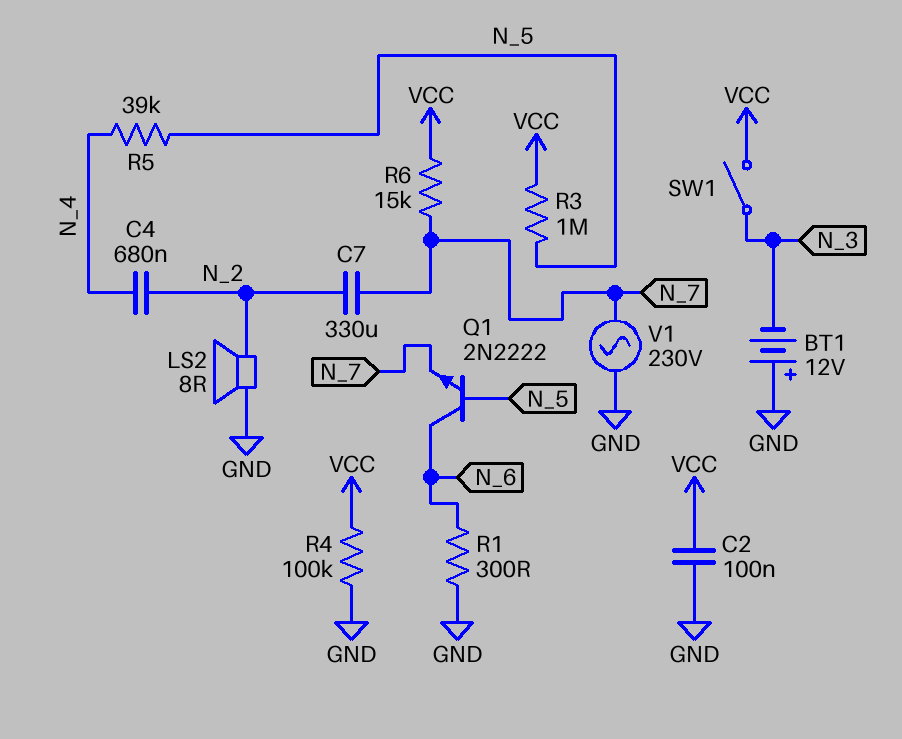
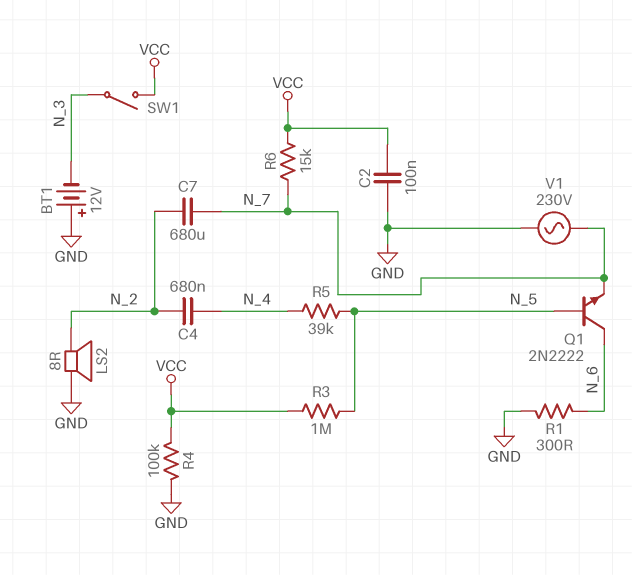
C7: 330uF (N_2, N_7) -> 680uF (N_2, N_7)

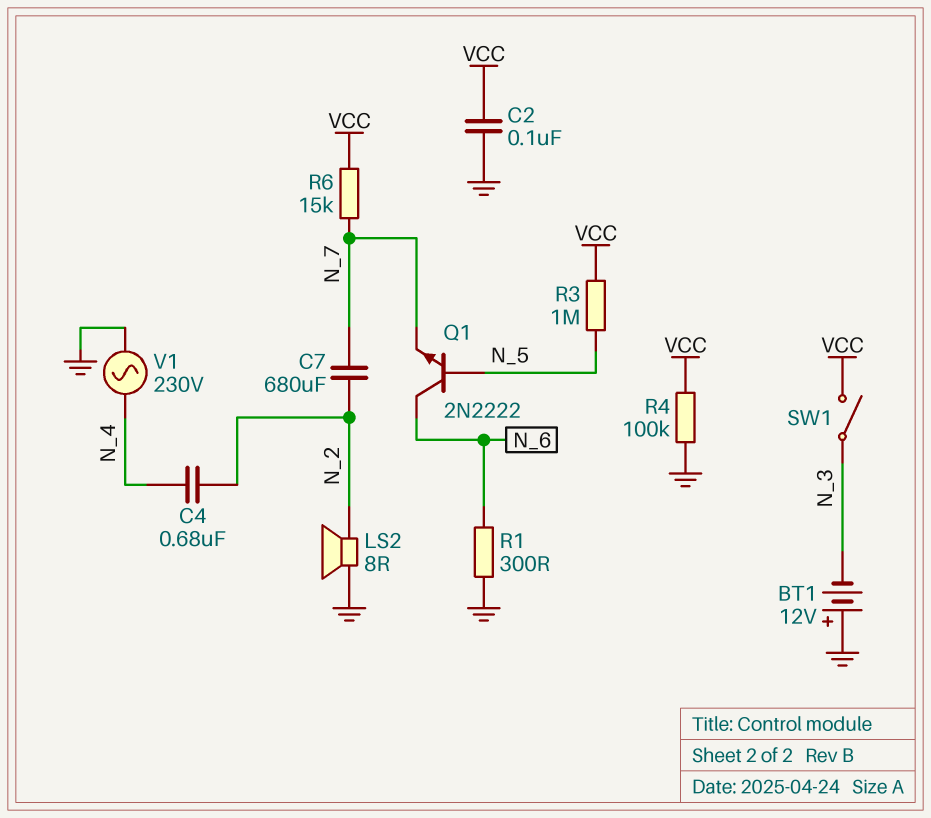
R5: 39k (N_4, N_5) -> none
V1: AC 230V (GND, N_7) -> AC 230V (GND, N_4)

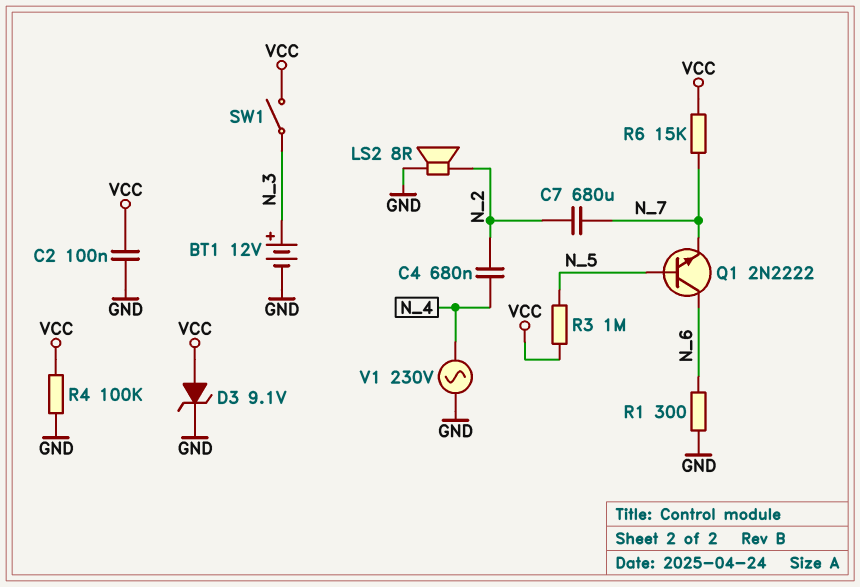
BT1: 12V (plus GND, minus N_3) -> 12V (plus N_3, minus GND)
D3: none -> zener 9.1V (A VCC, K GND)

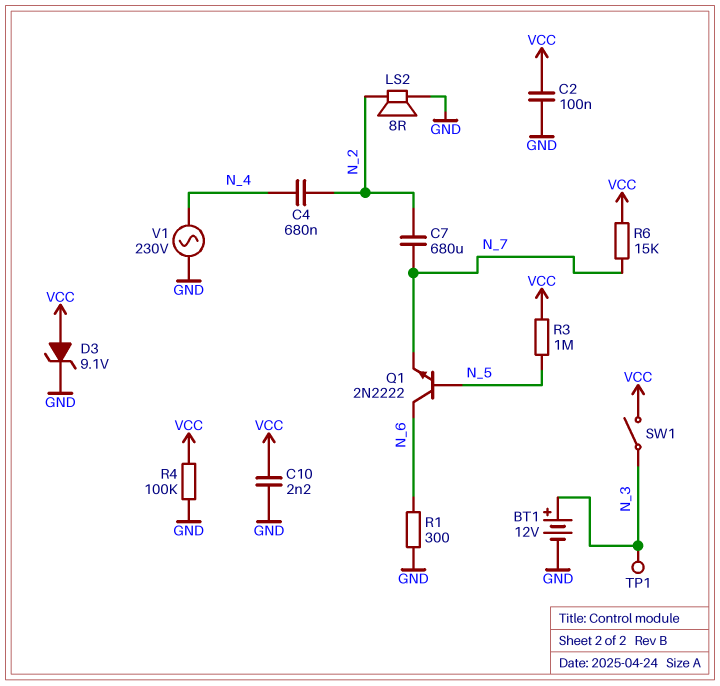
C10: none -> 2.2nF (GND, VCC)
TP1: none -> test point (N_3)

